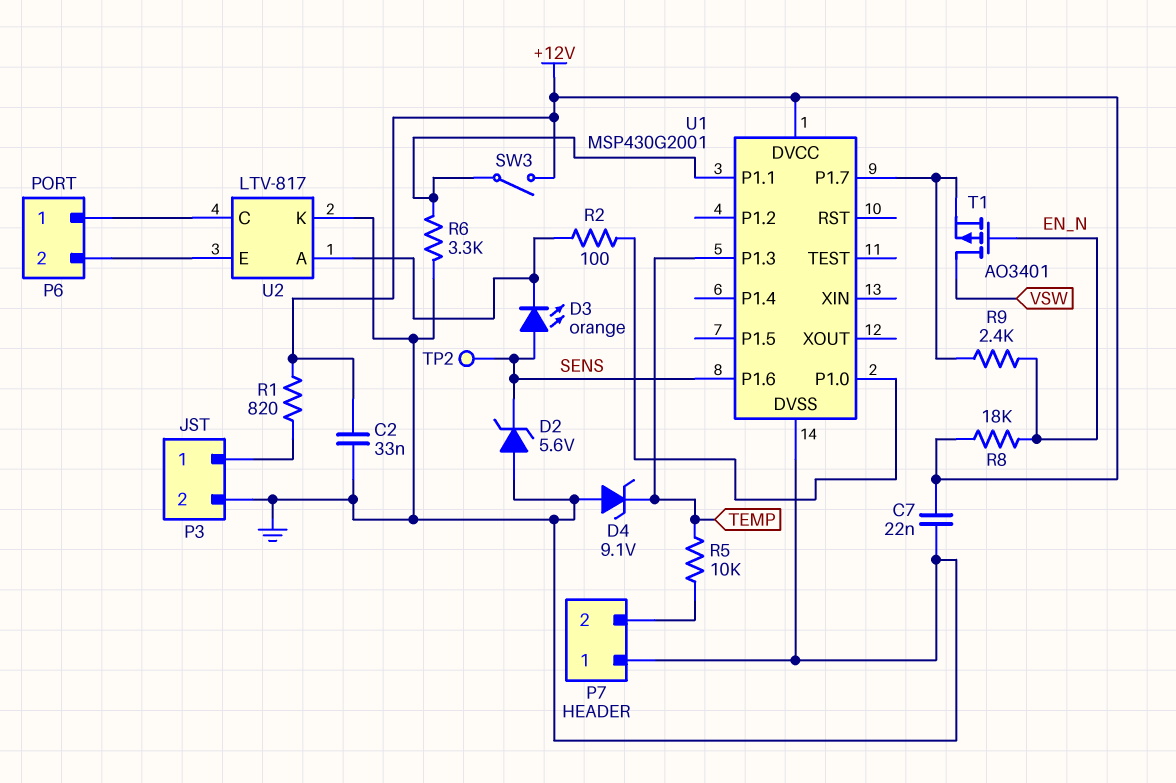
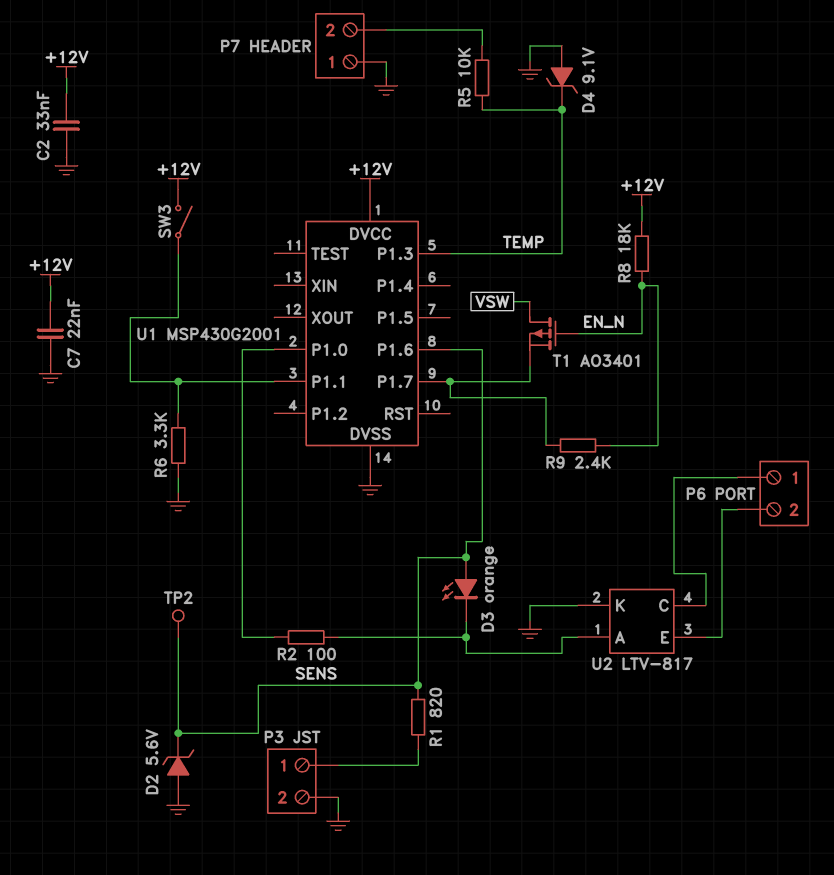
R1: 820 (+12V, P3/1) -> 820 (P3/1, SENS)

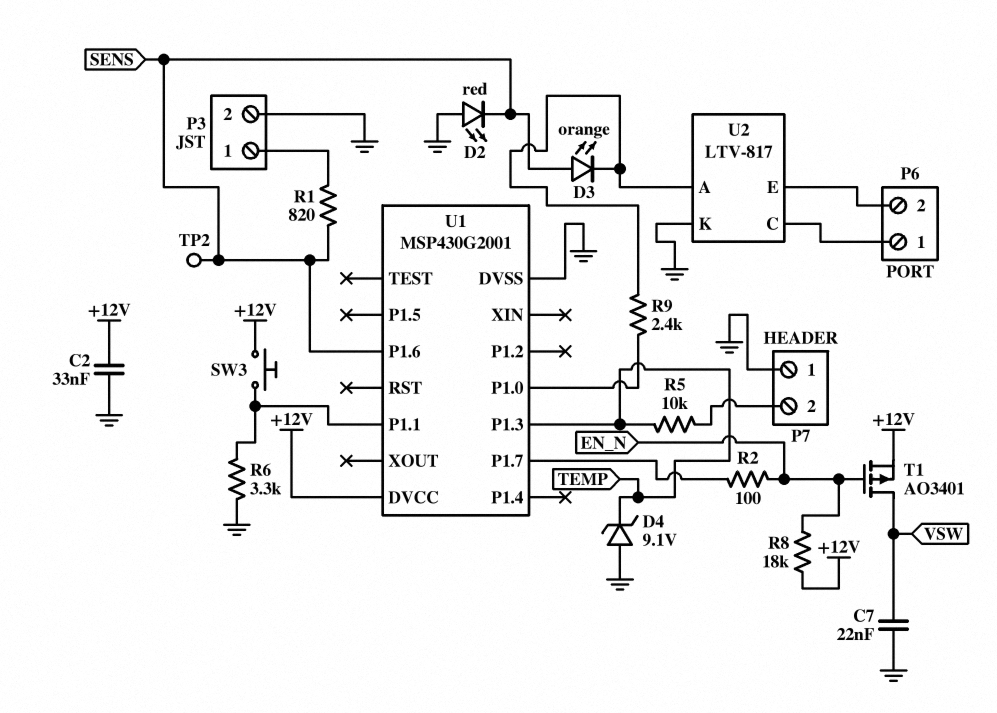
C7: 22nF (+12V, GND) -> 22nF (GND, VSW)
D2: zener 5.6V (A GND, K SENS) -> LED red (A GND, K SENS)
R2: 100 (U1/P1.0, U2/A) -> 100 (EN_N, U1/P1.7)
R9: 2.4k (EN_N, U1/P1.7) -> 2.4k (U1/P1.0, U2/A)
SW3: switch (+12V, U1/P1.1) -> button (+12V, U1/P1.1)
T1: PMOS AO3401 (G EN_N, D VSW, S U1/P1.7) -> PMOS AO3401 (G EN_N, D VSW, S +12V)

